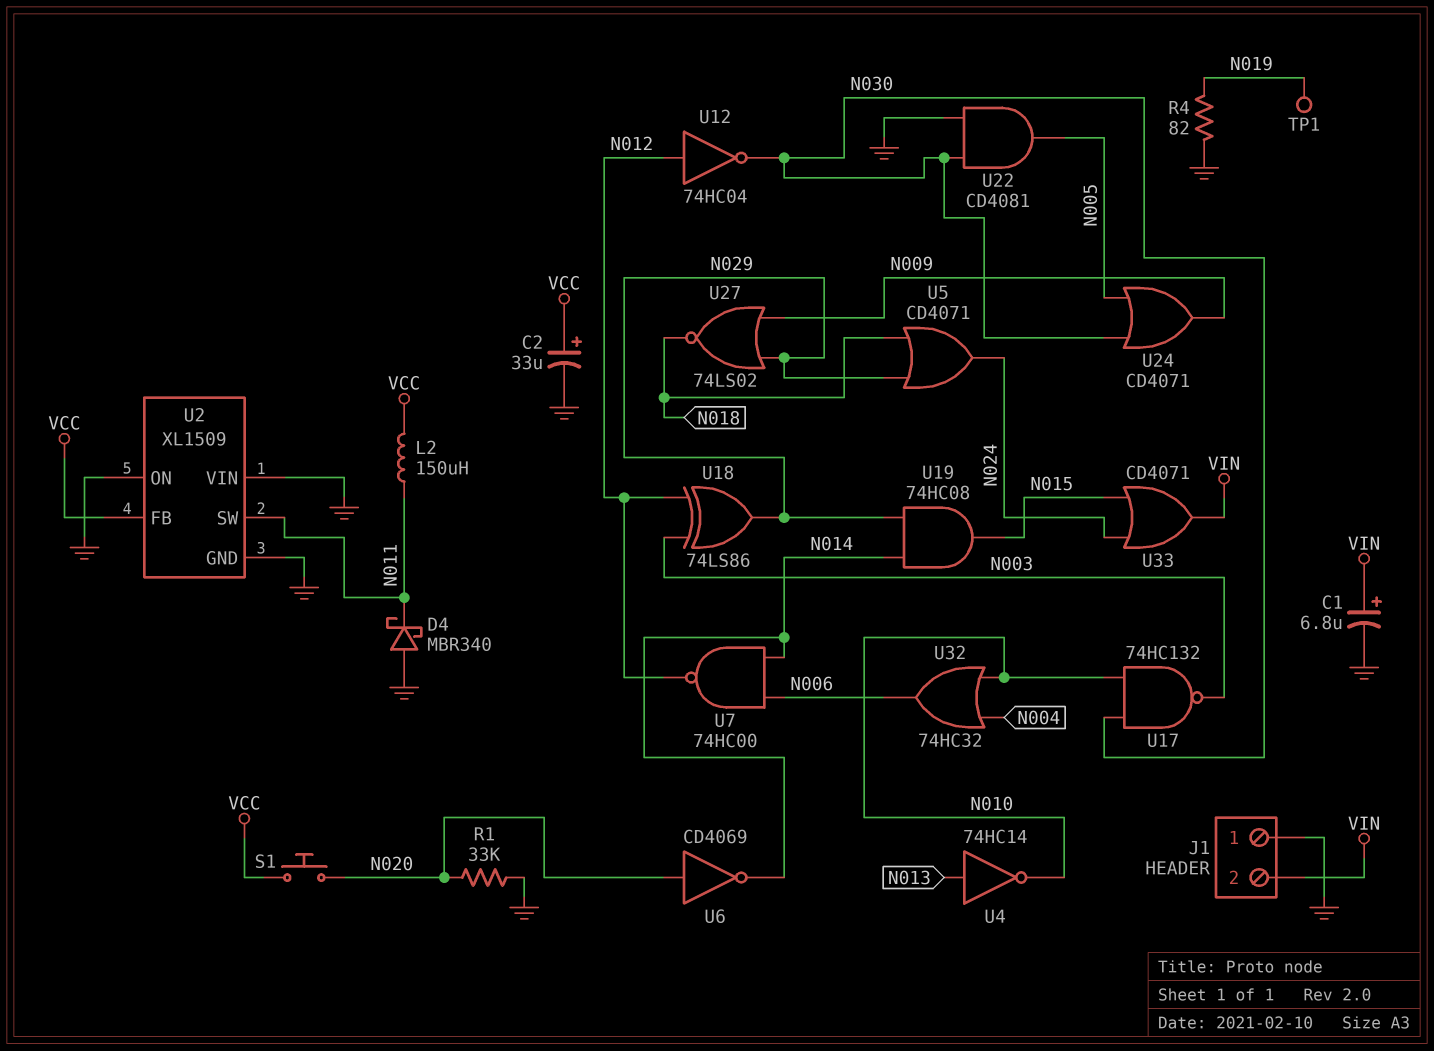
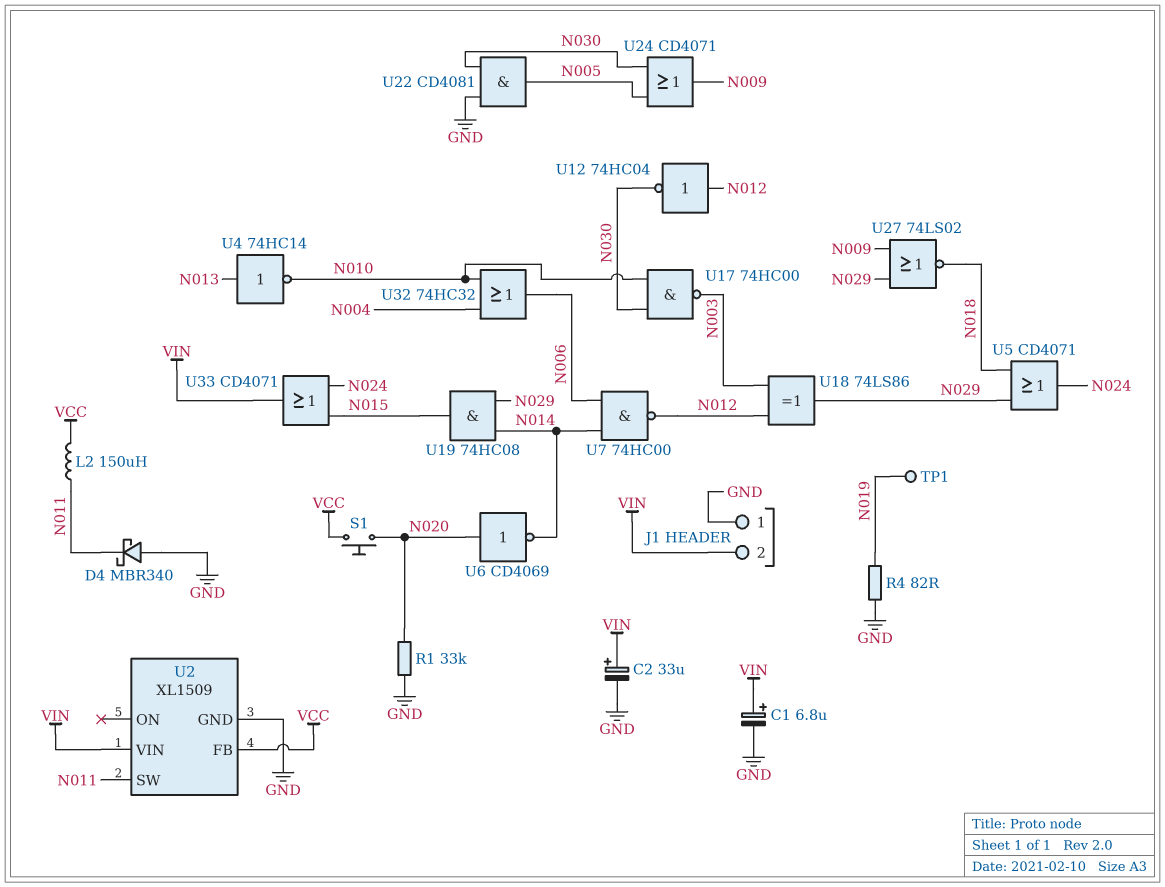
C2: 33uF (plus VCC, minus GND) -> 33uF (plus VIN, minus GND)
U2 pin ON: GND -> none
U2 pin VIN: GND -> VIN
U17: NAND 74HC132 (in N010, in N030, out N003) -> NAND 74HC00 (in N010, in N030, out N003)

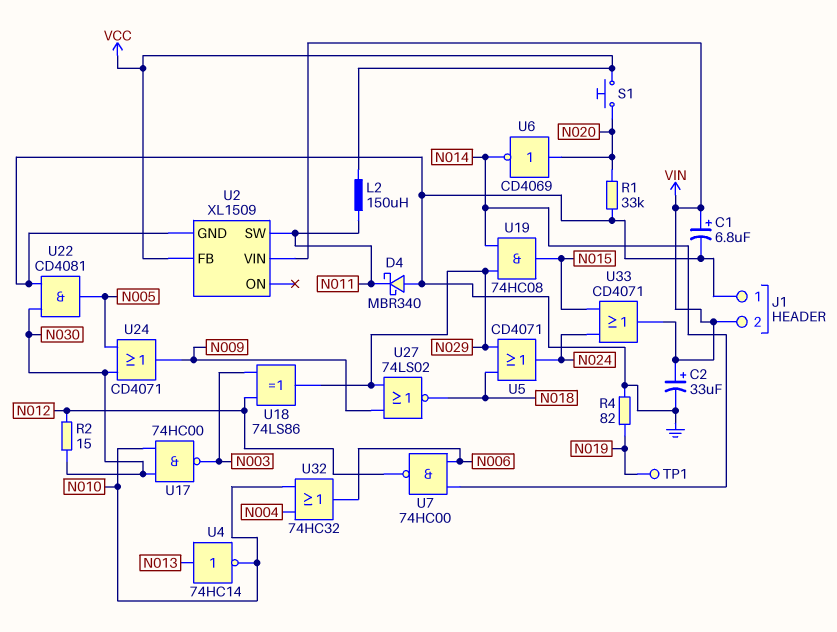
R2: none -> 15 (N012, N030)
U12: NOT 74HC04 (in N012, out N030) -> none

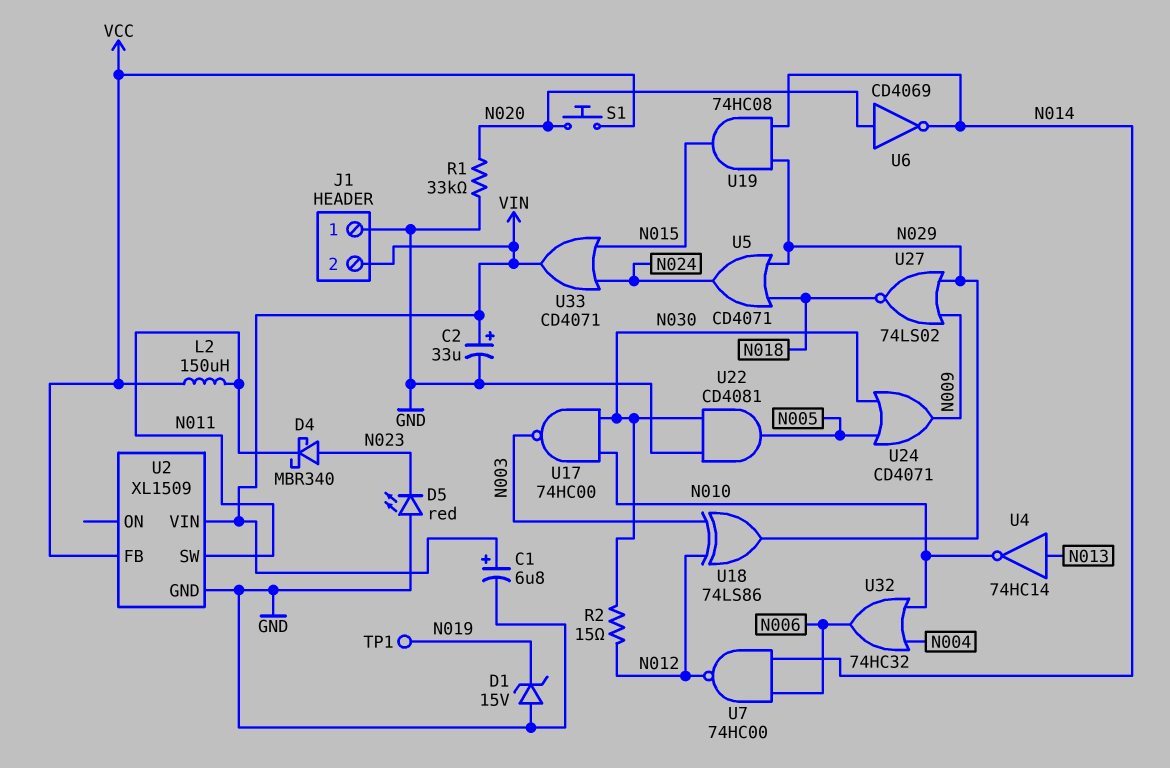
D1: none -> zener 15V (A GND, K N019)
D4: schottky MBR340 (A GND, K N011) -> schottky MBR340 (A N023, K N011)
D5: none -> LED red (A GND, K N023)
R4: 82 (GND, N019) -> none

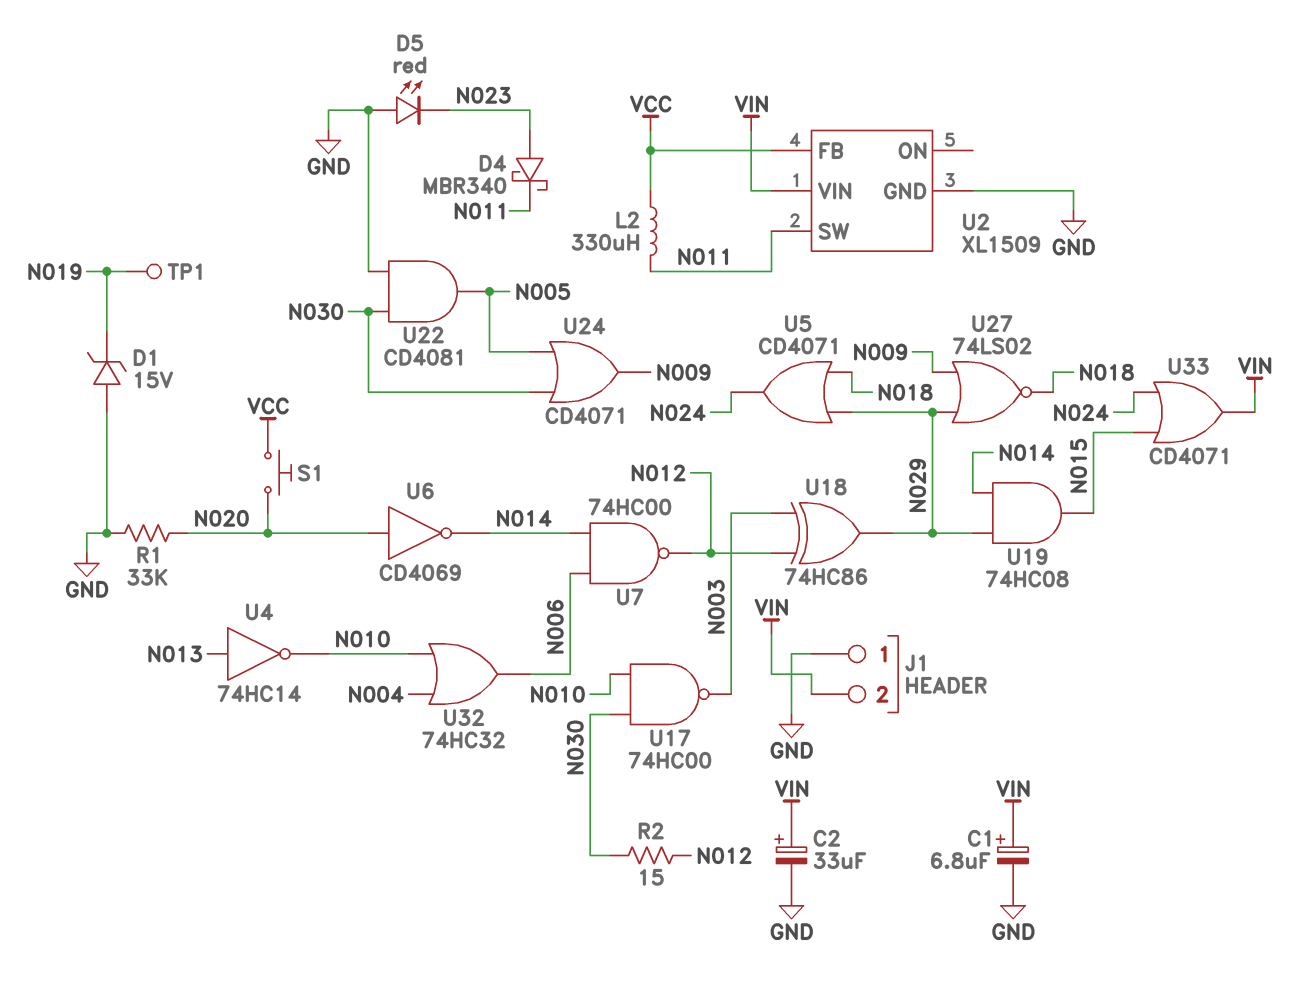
L2: 150uH (N011, VCC) -> 330uH (N011, VCC)
U18: XOR 74LS86 (in N003, in N012, out N029) -> XOR 74HC86 (in N003, in N012, out N029)

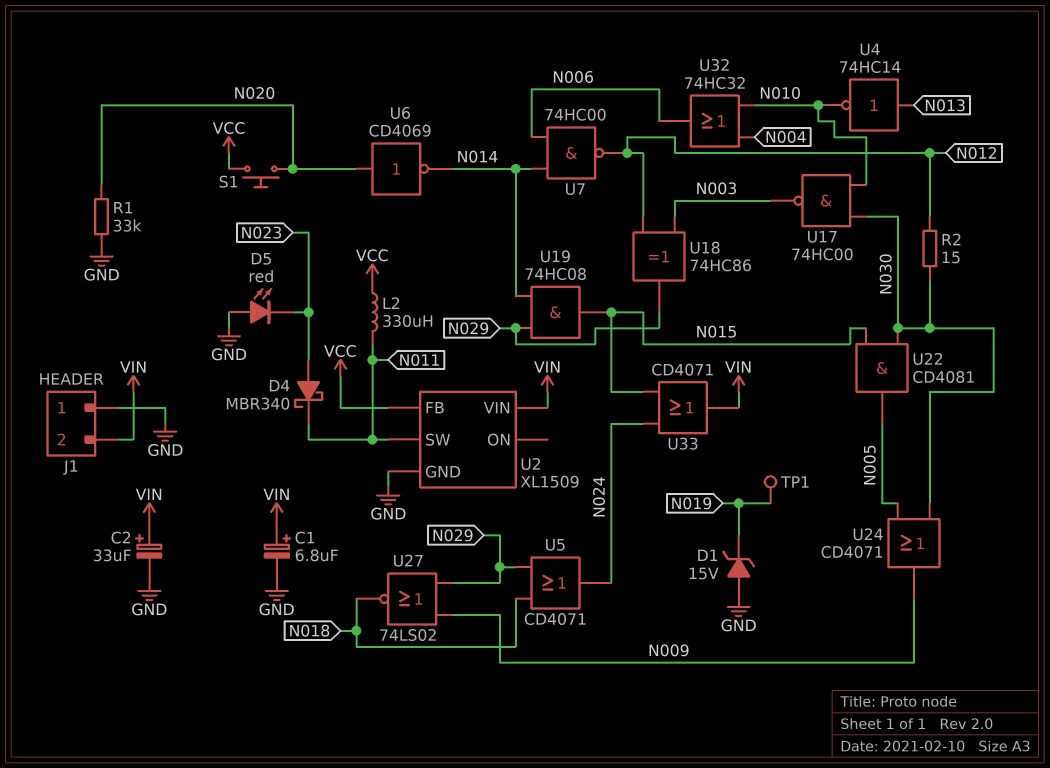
U22: AND CD4081 (in GND, in N030, out N005) -> AND CD4081 (in N015, in N030, out N005)

